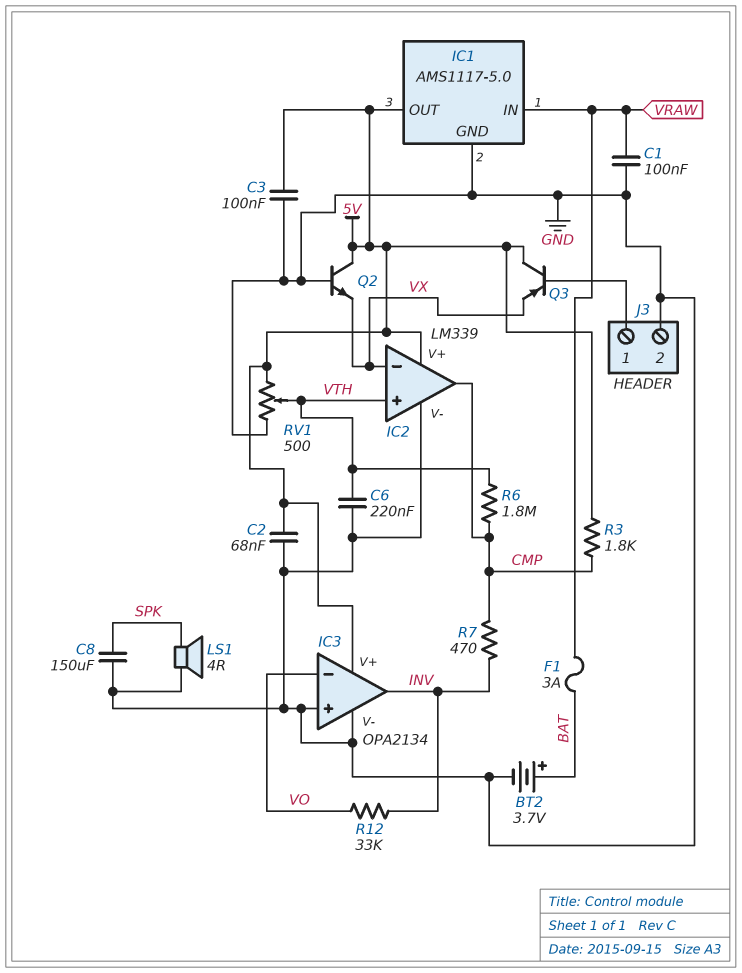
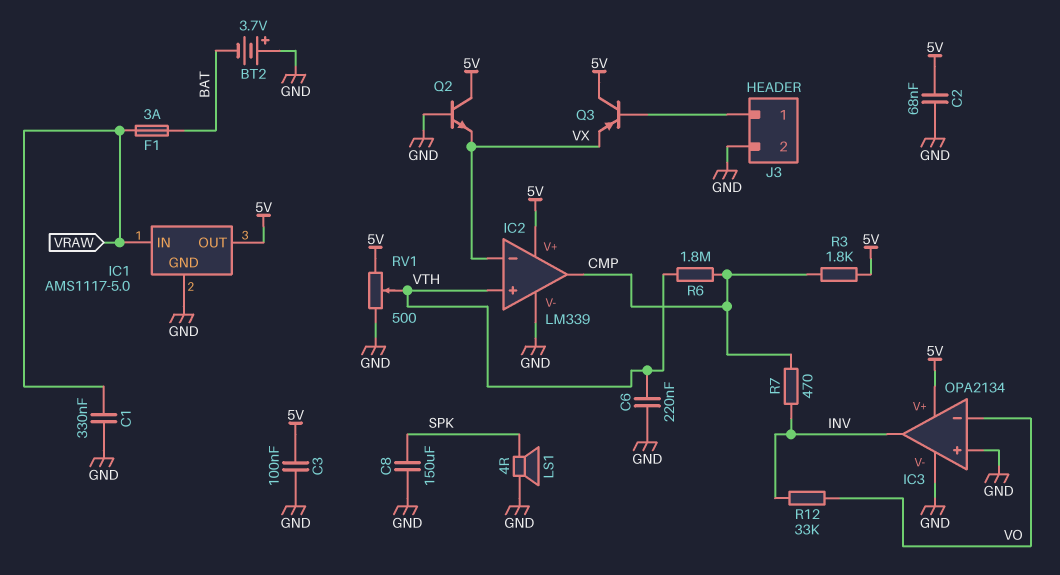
BT2: 3.7V (plus BAT, minus GND) -> 3.7V (plus GND, minus BAT)
C1: 100nF (GND, VRAW) -> 330nF (GND, VRAW)

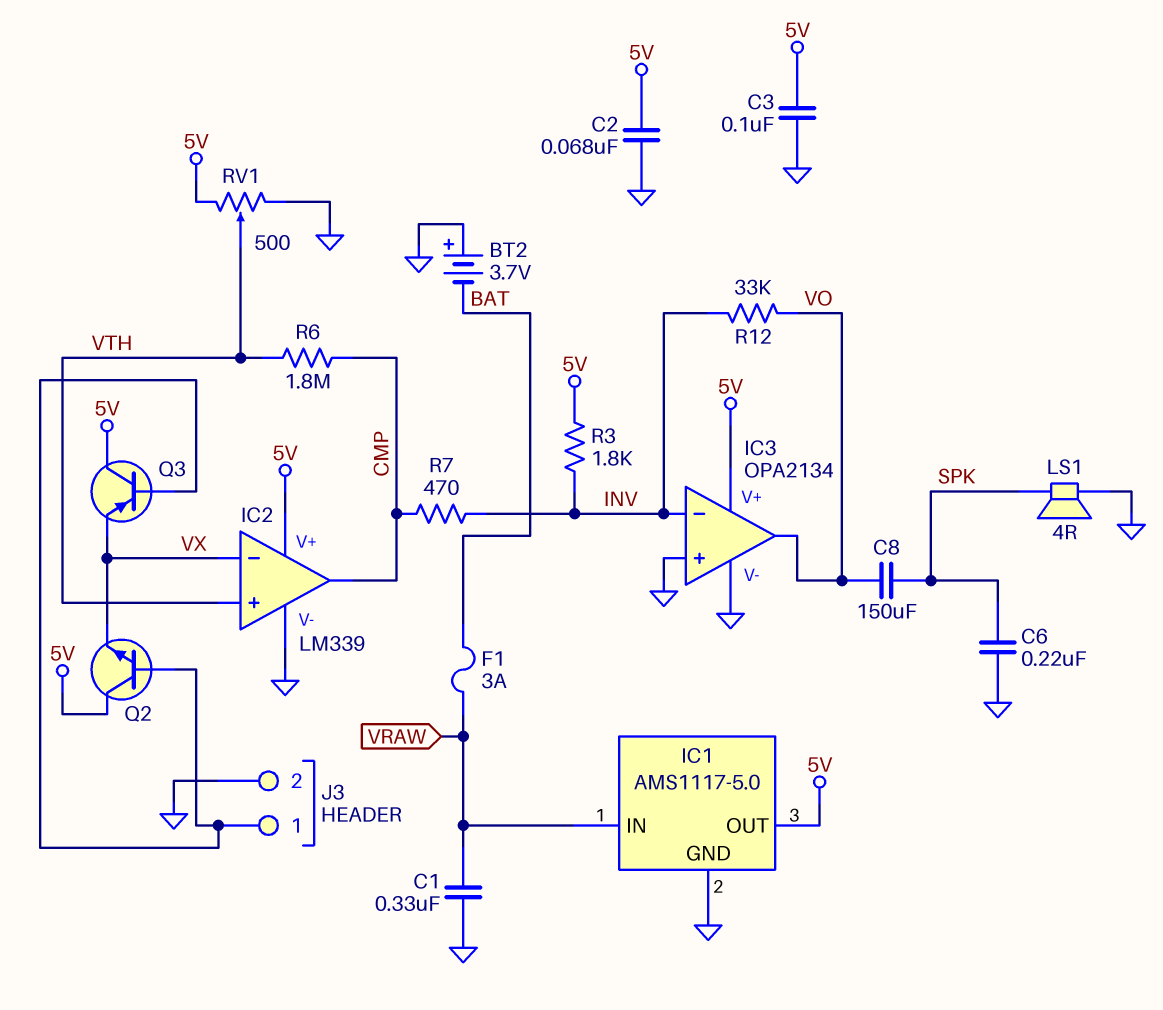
C6: 220nF (GND, VTH) -> 220nF (GND, SPK)
C8: 150uF (GND, SPK) -> 150uF (SPK, VO)
IC3 pin in-: VO -> INV
IC3 pin out: INV -> VO
Q2: NPN (B GND, C 5V, E VX) -> NPN (B J3/1, C 5V, E VX)
R3: 1.8k (5V, CMP) -> 1.8k (5V, INV)

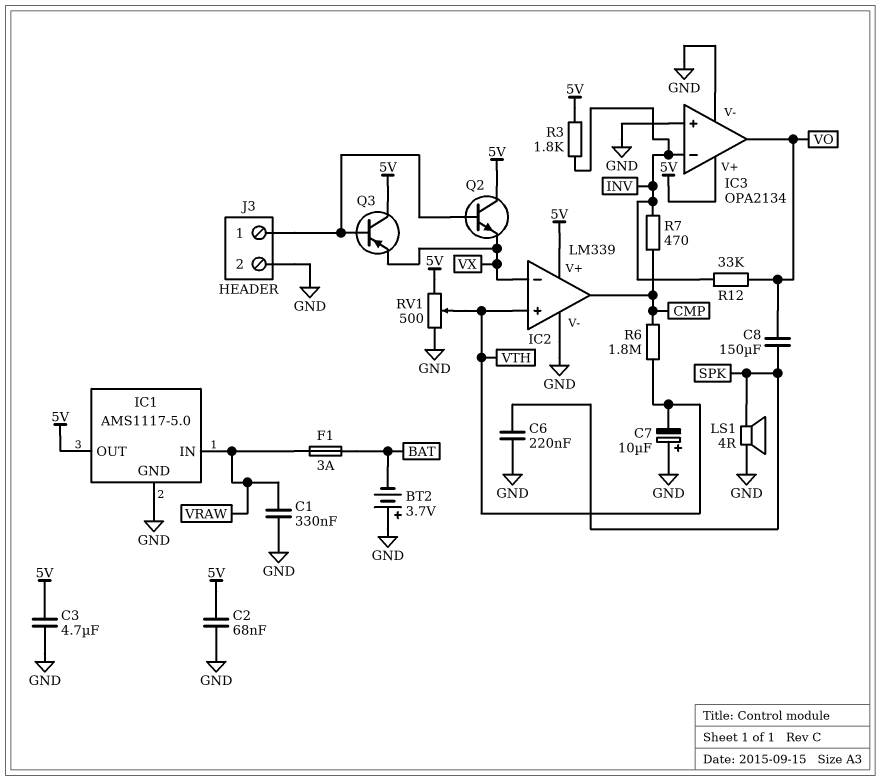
C3: 100nF (5V, GND) -> 4.7uF (5V, GND)
C7: none -> 10uF (plus GND, minus VTH)

